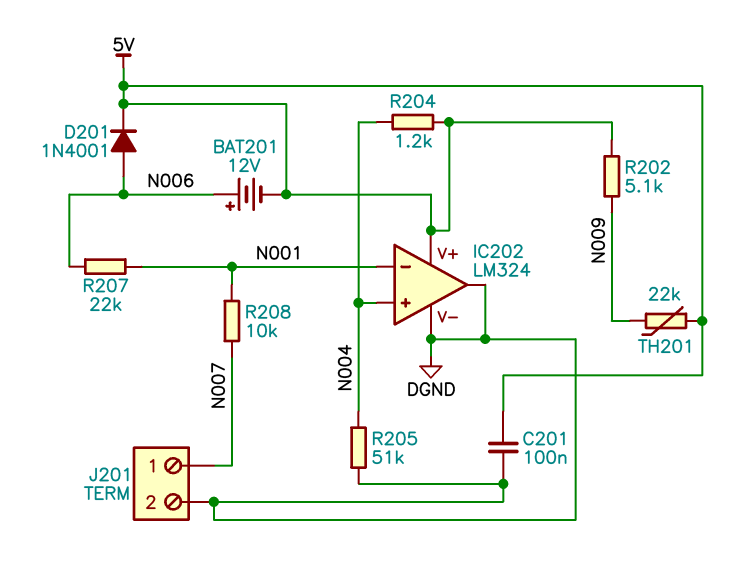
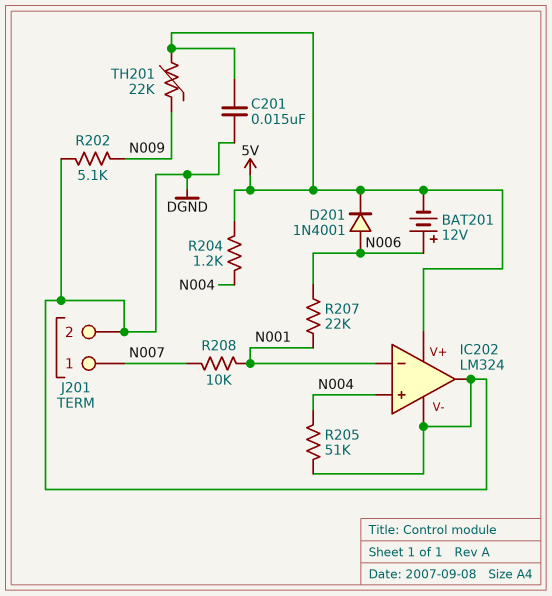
C201: 100nF (5V, DGND) -> 15nF (5V, DGND)
R202: 5.1k (5V, N009) -> 5.1k (DGND, N009)

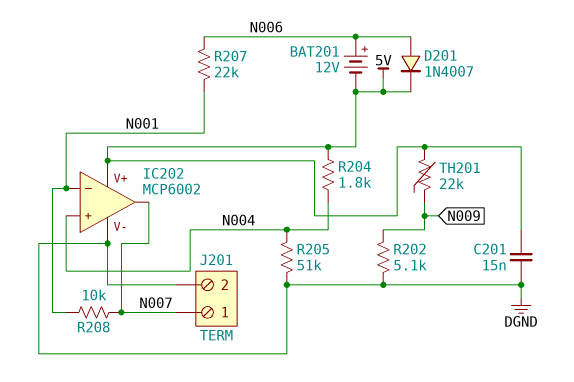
D201: diode 1N4001 (A N006, K 5V) -> diode 1N4007 (A N006, K 5V)
IC202: LM324 -> MCP6002
IC202 pin out: DGND -> N007
R204: 1.2k (5V, N004) -> 1.8k (5V, N004)

